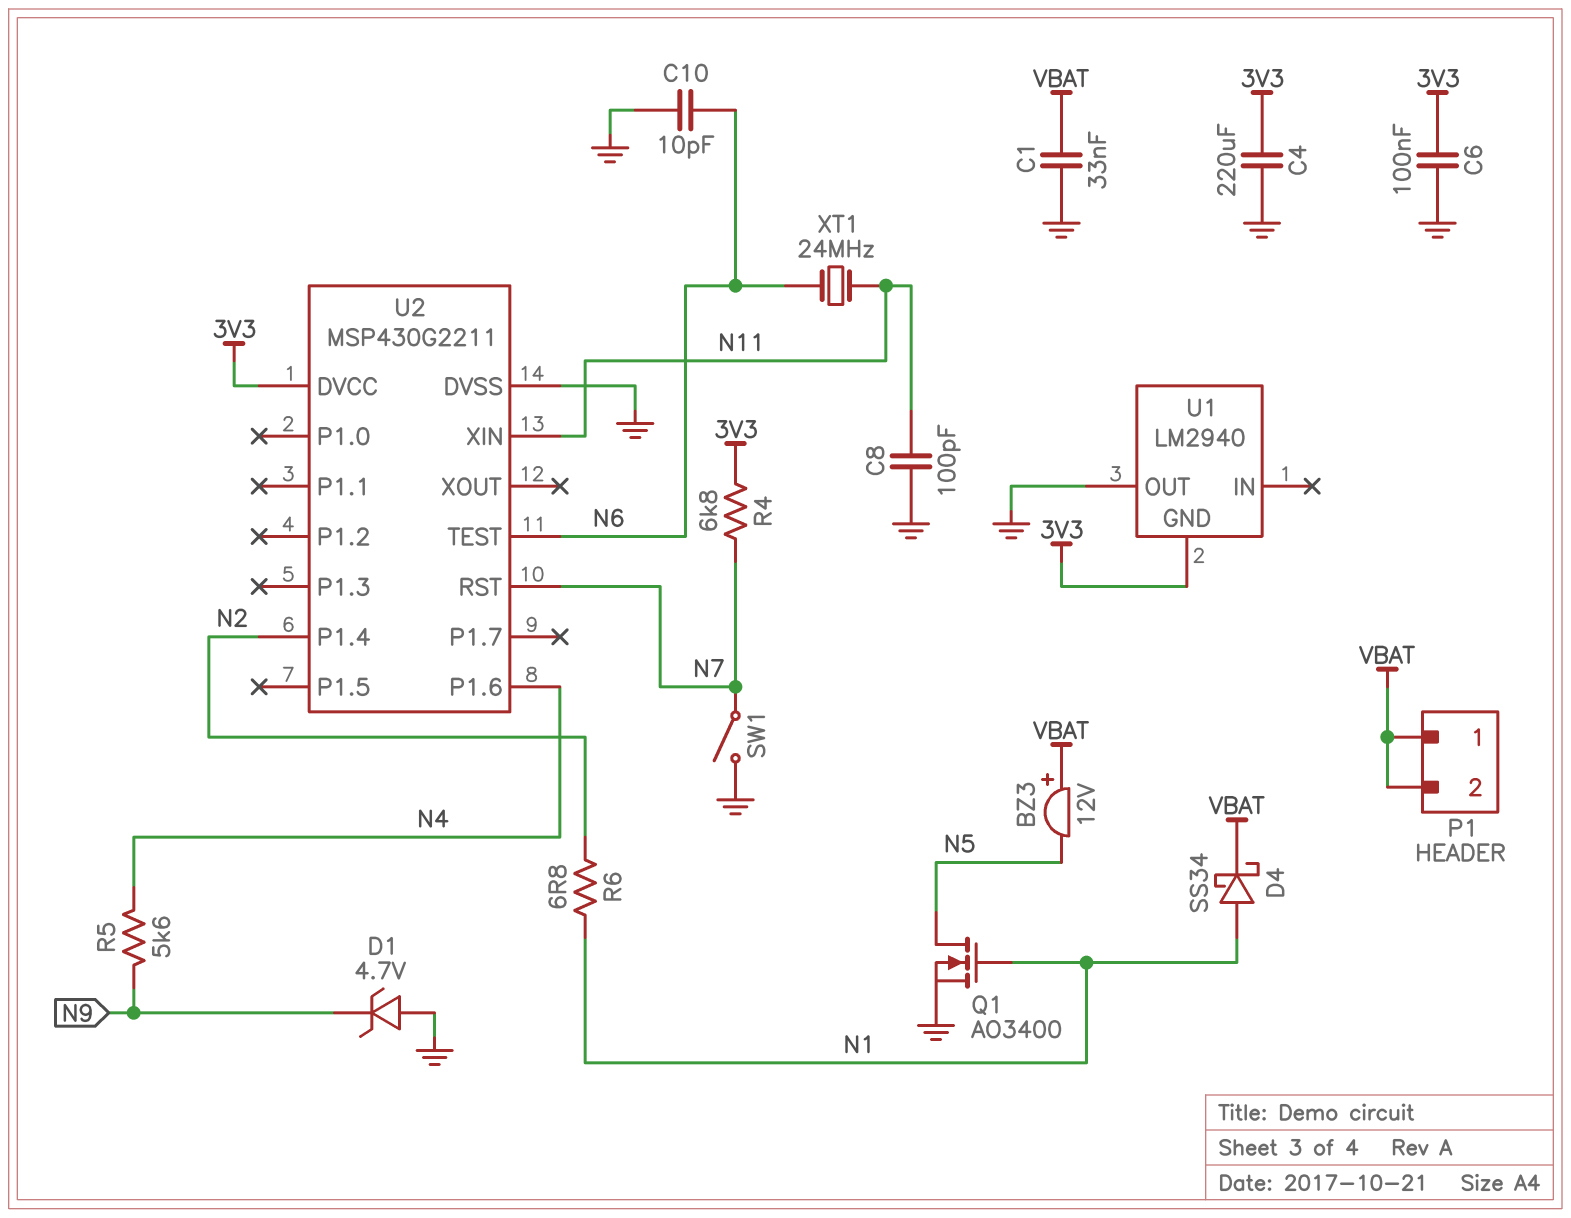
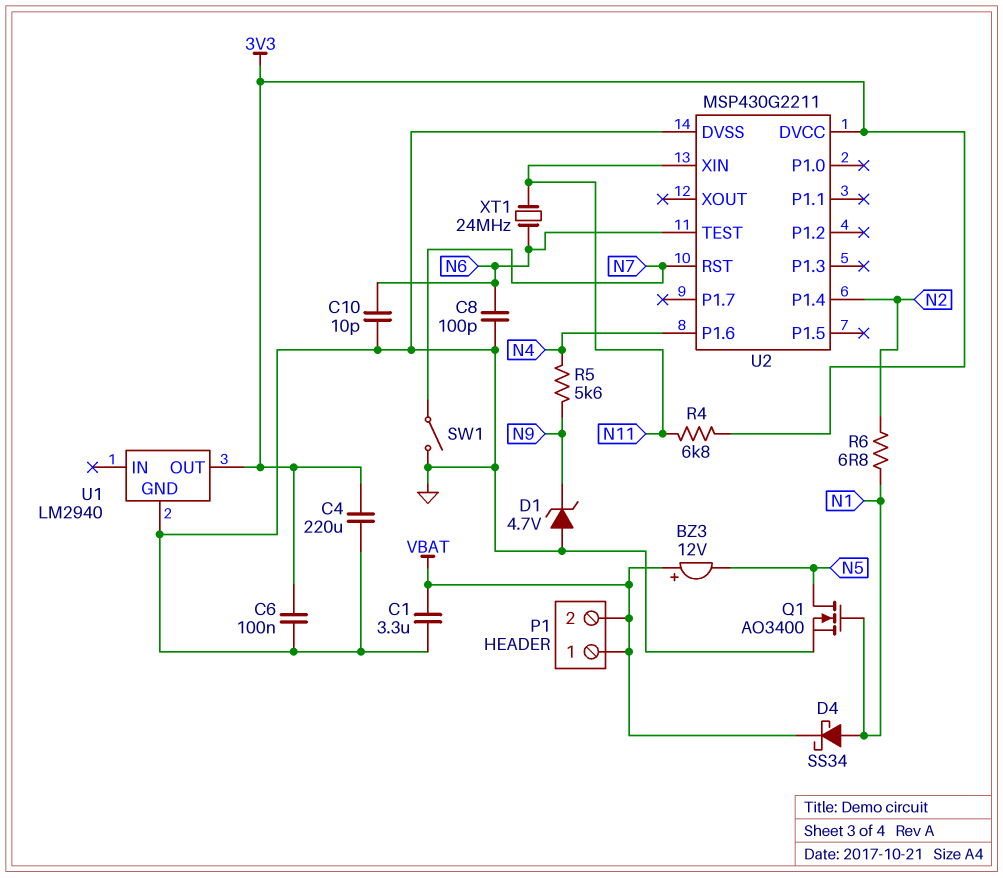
C1: 33nF (GND, VBAT) -> 3.3uF (GND, VBAT)
C8: 100pF (GND, N11) -> 100pF (GND, N6)
R4: 6.8k (3V3, N7) -> 6.8k (3V3, N11)
U1 pin GND: 3V3 -> GND
U1 pin OUT: GND -> 3V3

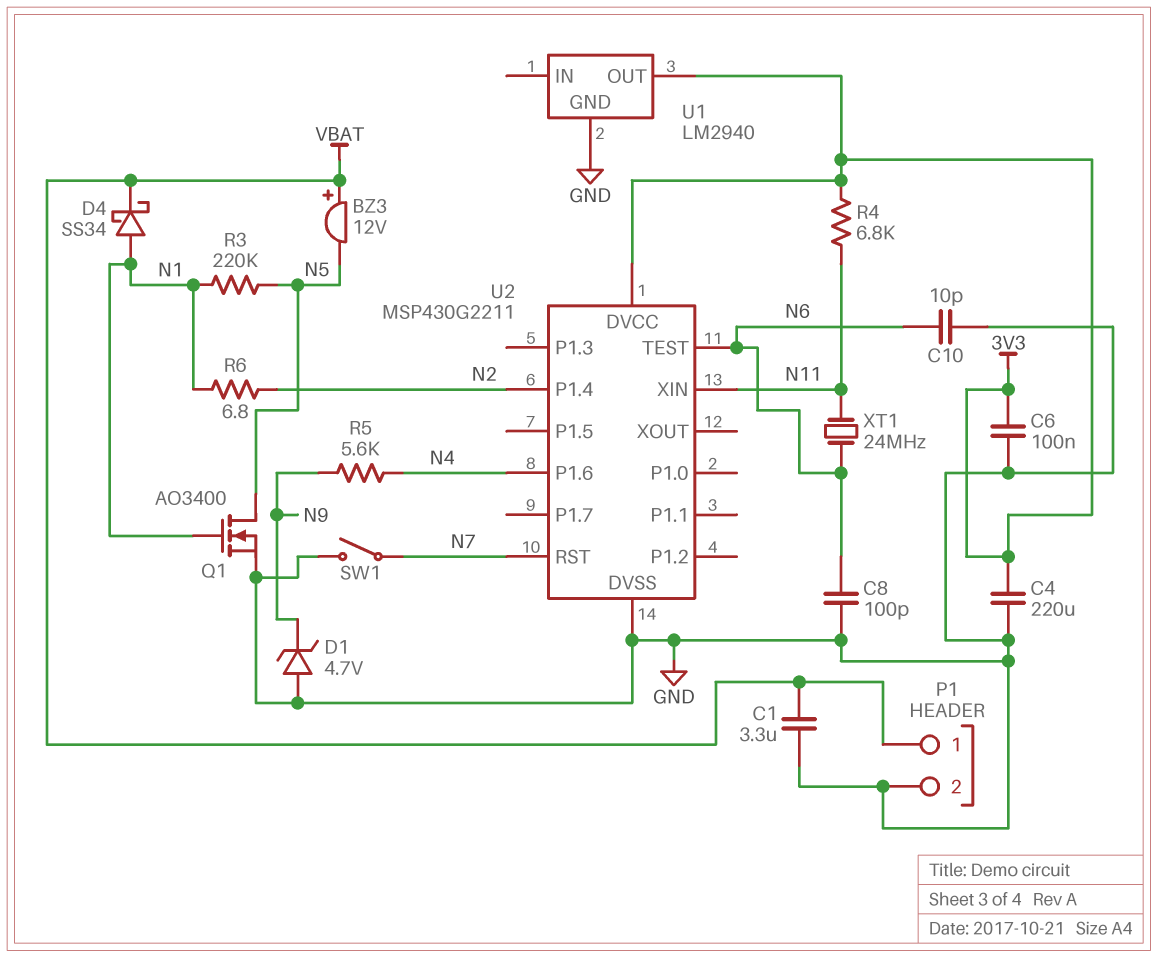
P1 pin 2: VBAT -> GND
R3: none -> 220k (N1, N5)

